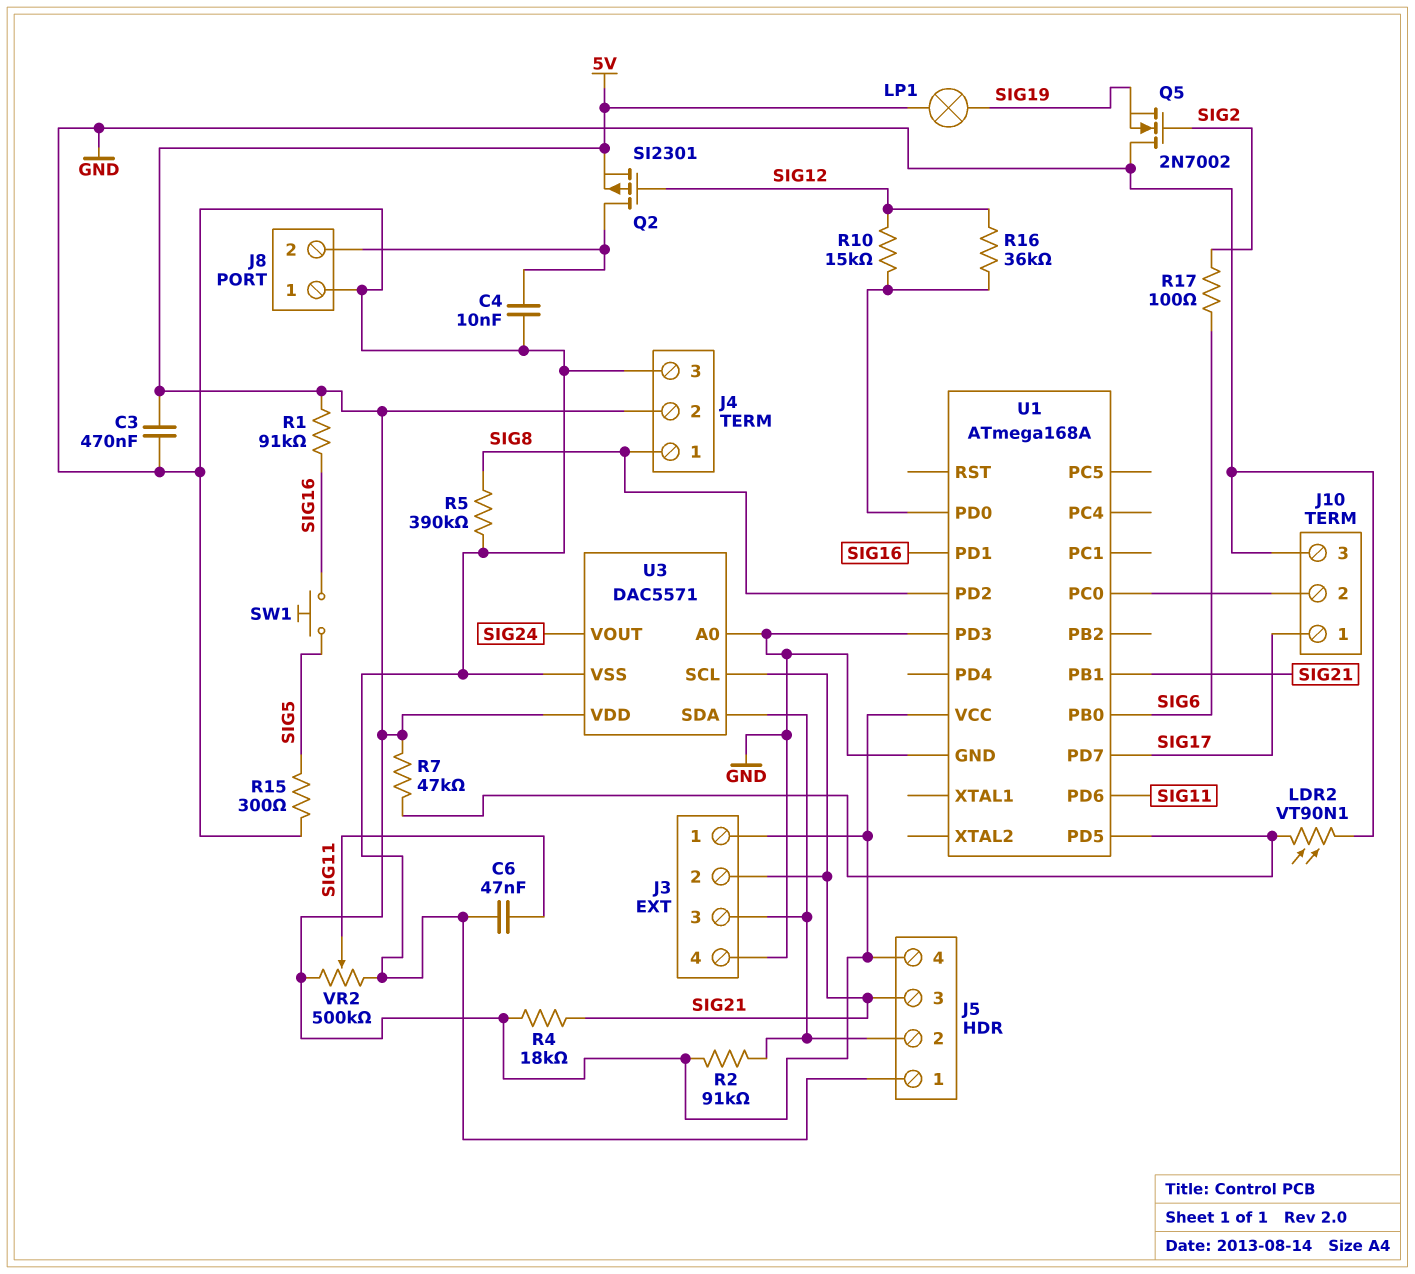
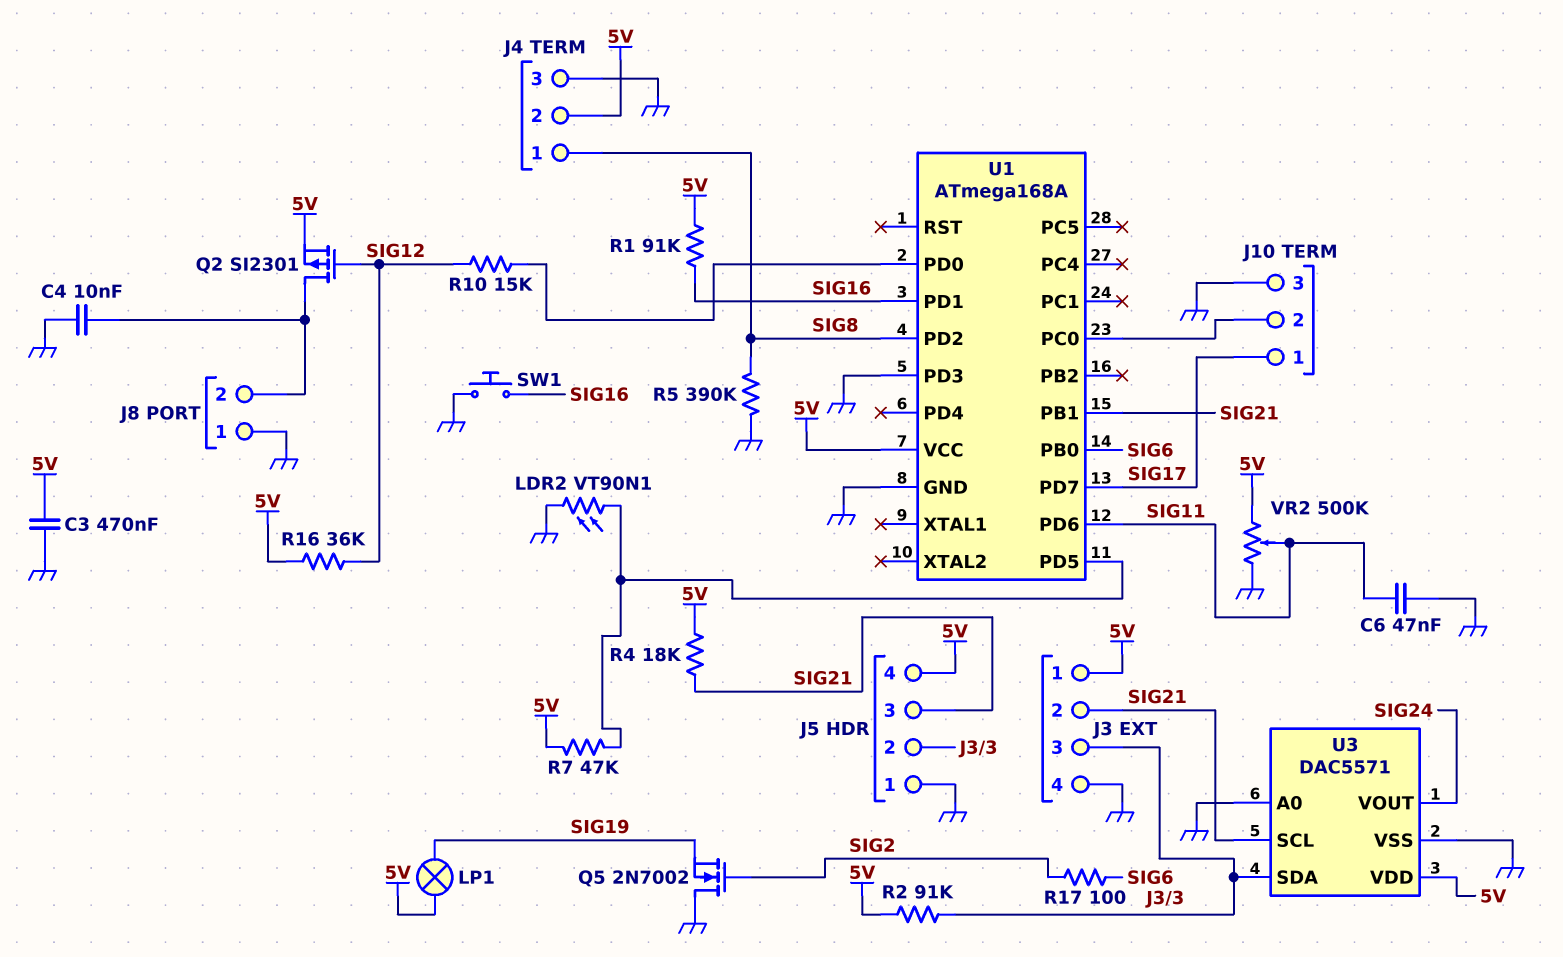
R15: 300 (GND, SIG5) -> none
R16: 36k (SIG12, U1/PD0) -> 36k (5V, SIG12)
SW1: button (SIG5, SIG16) -> button (GND, SIG16)

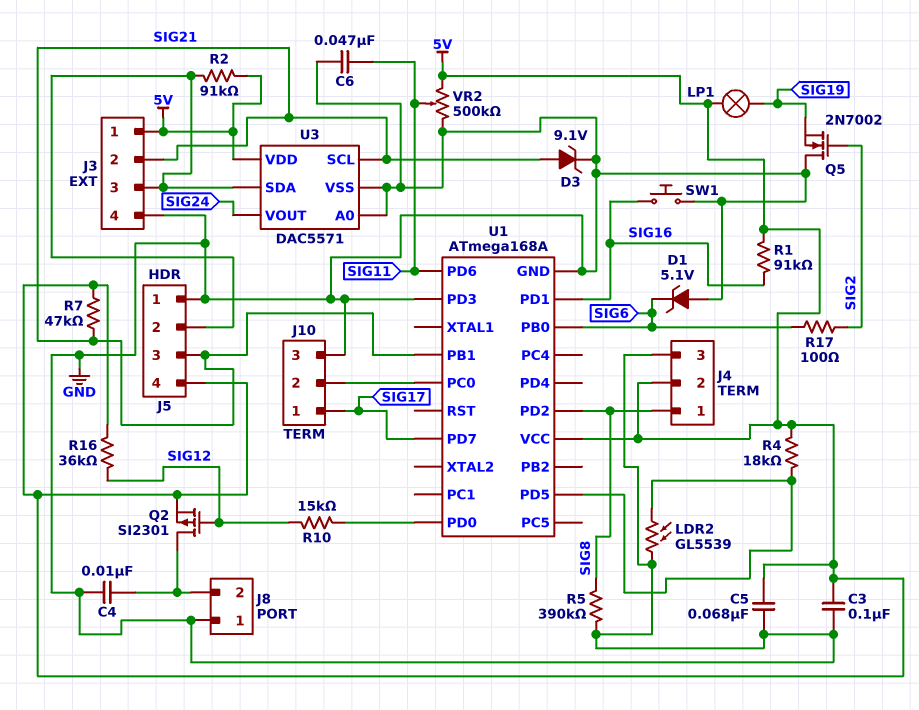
C3: 470nF (5V, GND) -> 100nF (5V, GND)
C5: none -> 68nF (5V, GND)
D1: none -> zener 5.1V (A GND, K SIG6)
D3: none -> zener 9.1V (A SIG21, K GND)
LDR2: VT90N1 (GND, U1/PD5) -> GL5539 (GND, U1/PD5)
R4: 18k (5V, SIG21) -> 18k (5V, U1/PD5)
R7: 47k (5V, U1/PD5) -> 47k (5V, SIG21)

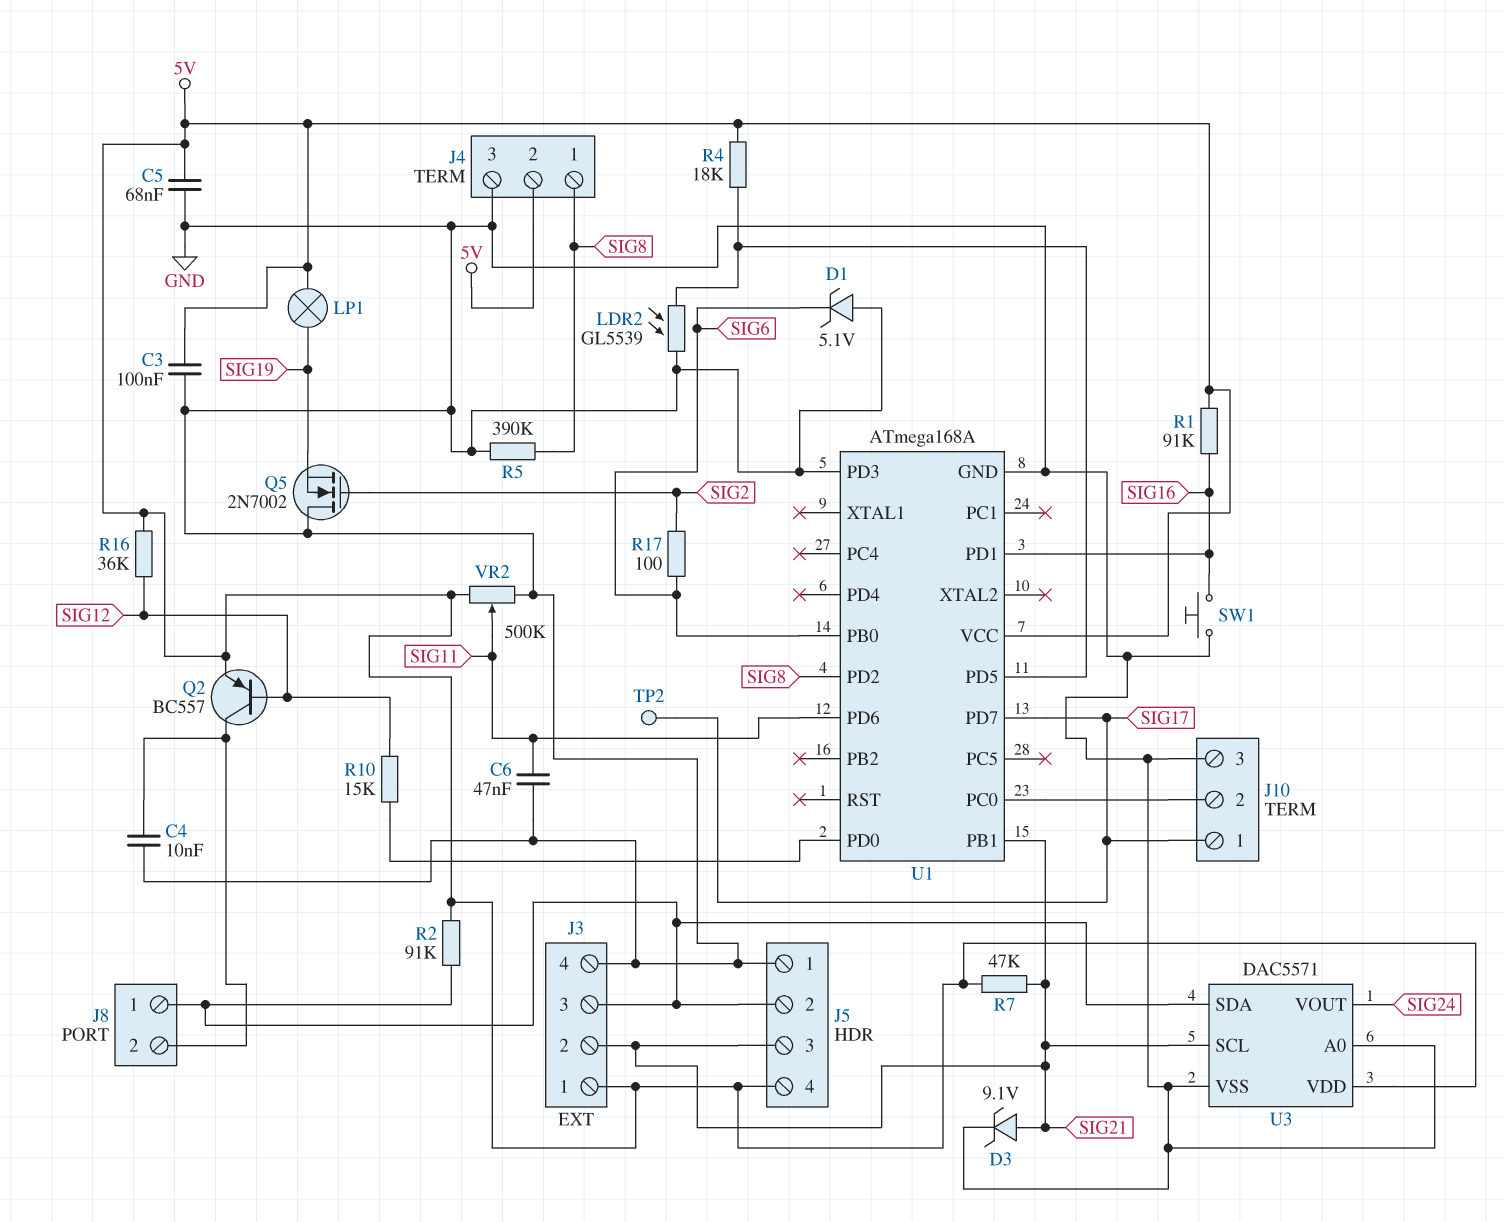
J8 pin 1: GND -> J3/3
Q2: PMOS SI2301 (G SIG12, D J8/2, S 5V) -> PNP BC557 (B SIG12, C J8/2, E 5V)
TP2: none -> test point (SIG17)

